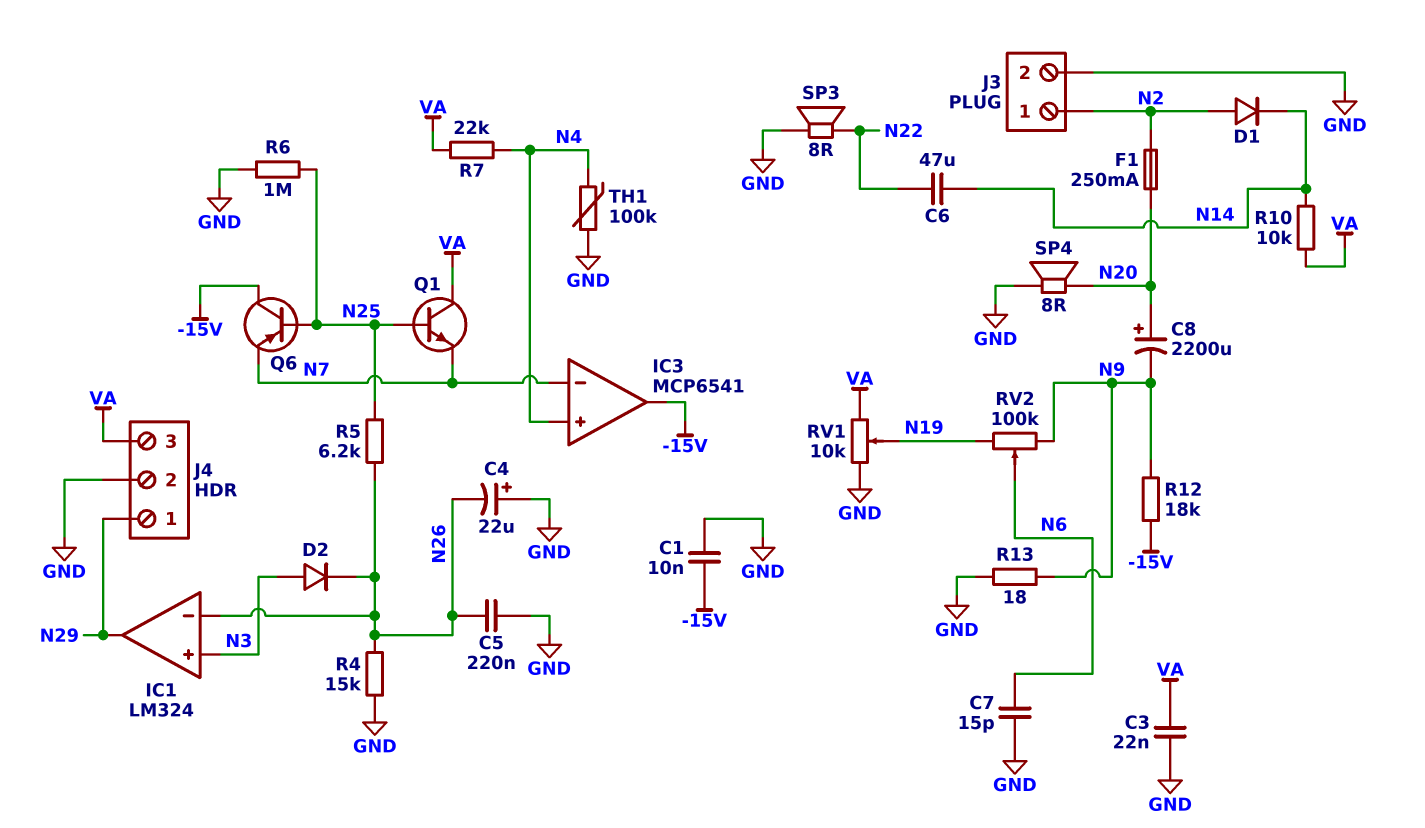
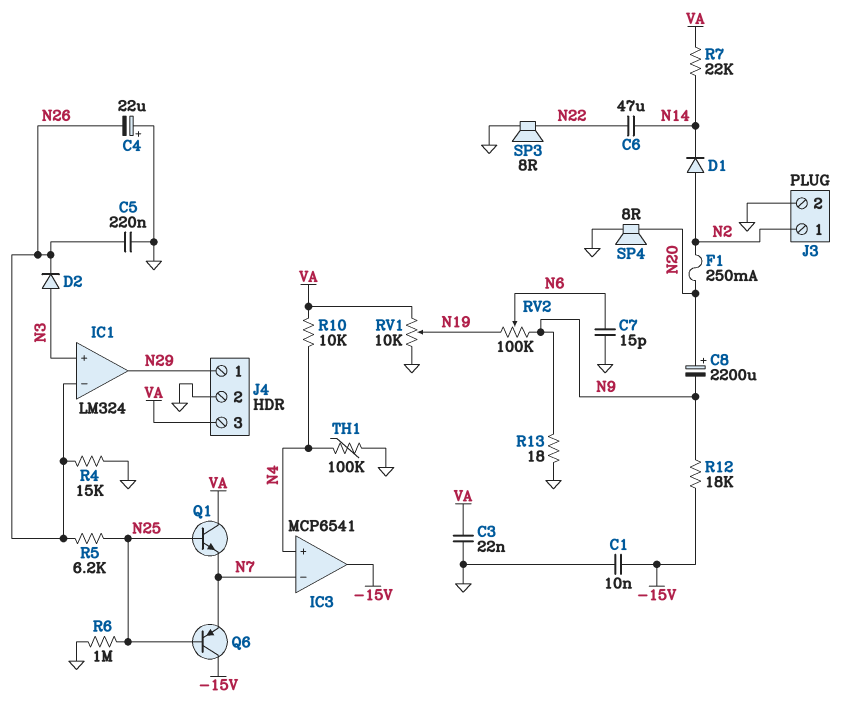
R7: 22k (N4, VA) -> 22k (N14, VA)
R10: 10k (N14, VA) -> 10k (N4, VA)

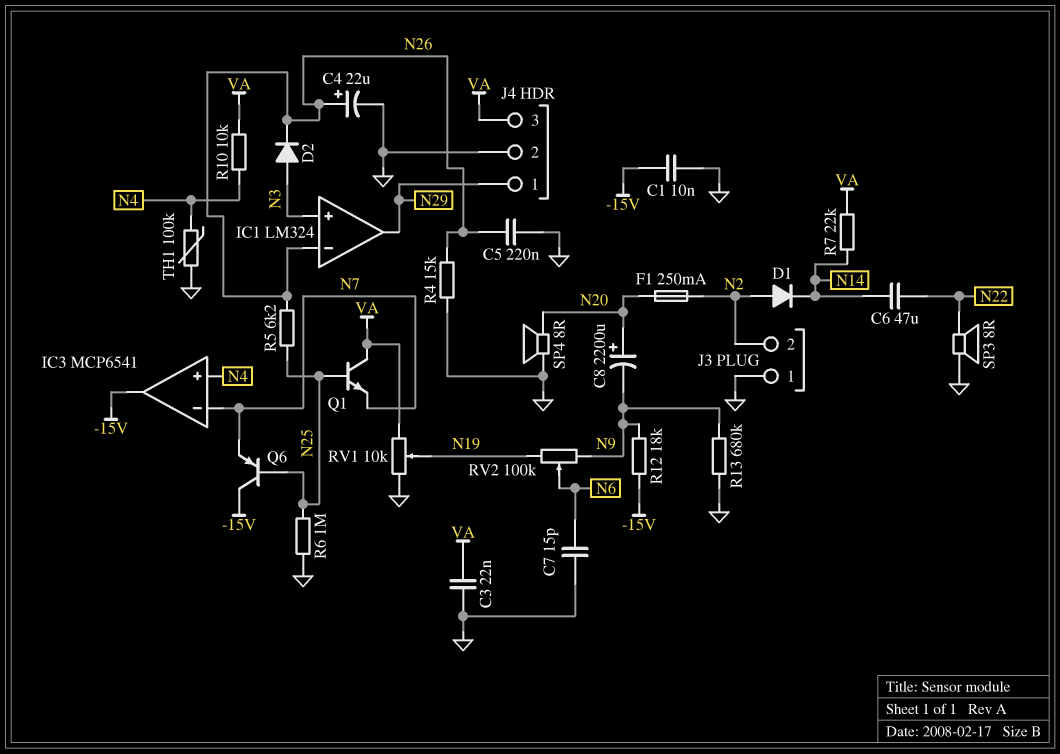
C4: 22uF (plus GND, minus N26) -> 22uF (plus N26, minus GND)
J3 pin 1: N2 -> GND
J3 pin 2: GND -> N2
R13: 18 (GND, N9) -> 680k (GND, N9)

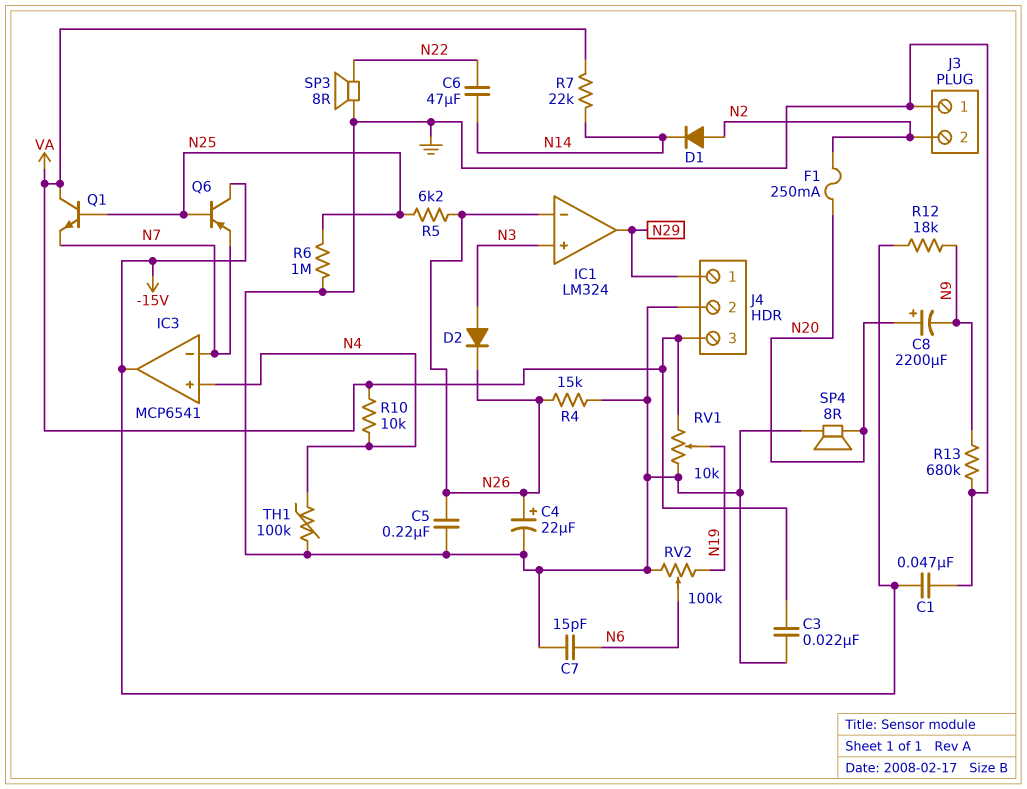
C1: 10nF (-15V, GND) -> 47nF (-15V, GND)
RV2: 100k (N9, N19, wiper N6) -> 100k (GND, N19, wiper N6)

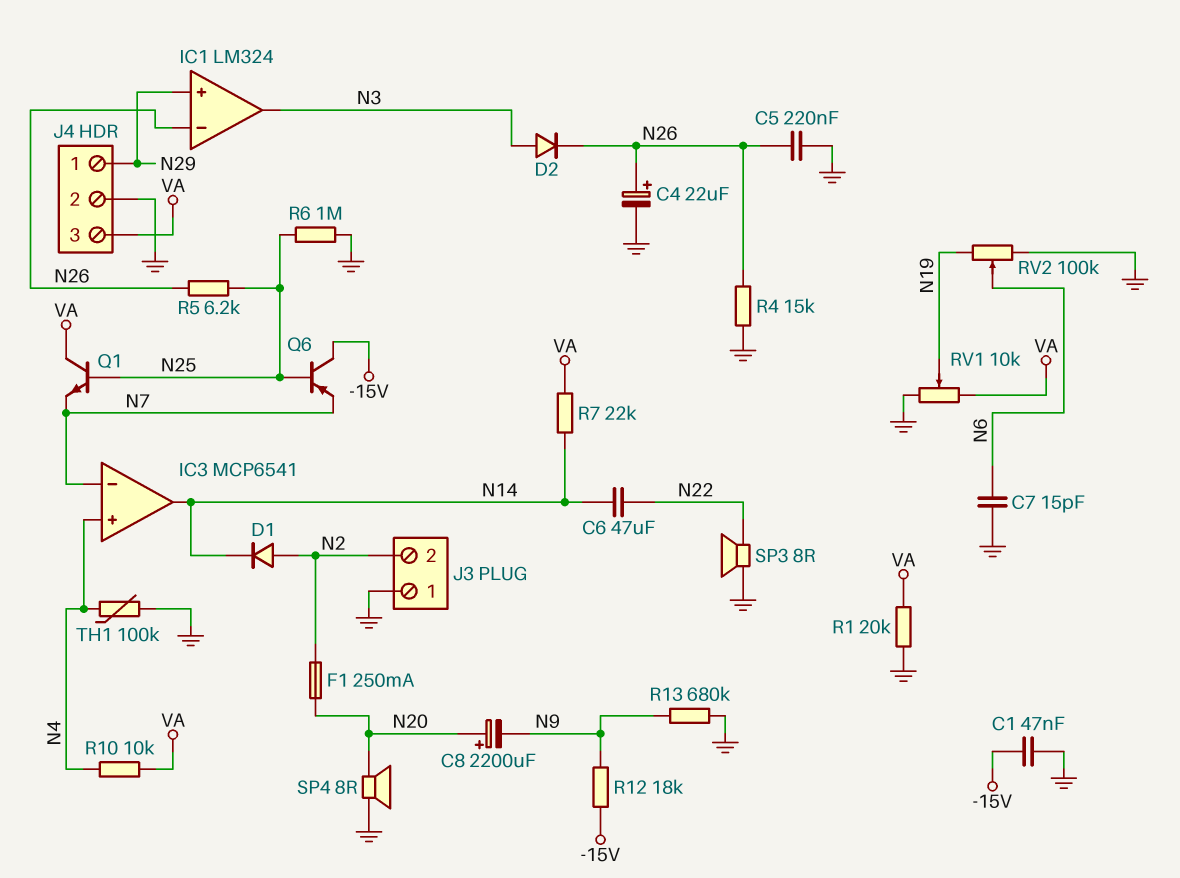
C3: 22nF (GND, VA) -> none
IC1 pin in+: N3 -> N29
IC1 pin out: N29 -> N3
IC3 pin out: -15V -> N14
R1: none -> 20k (GND, VA)

